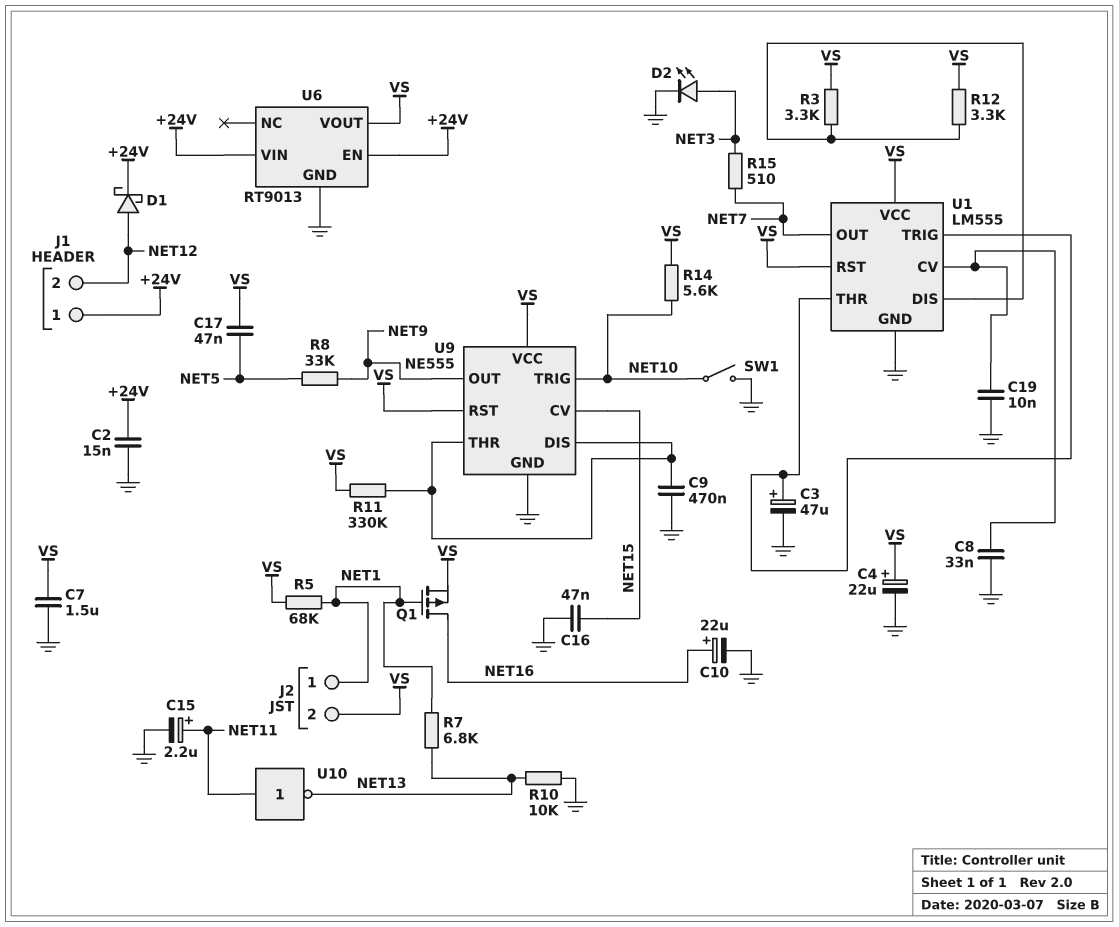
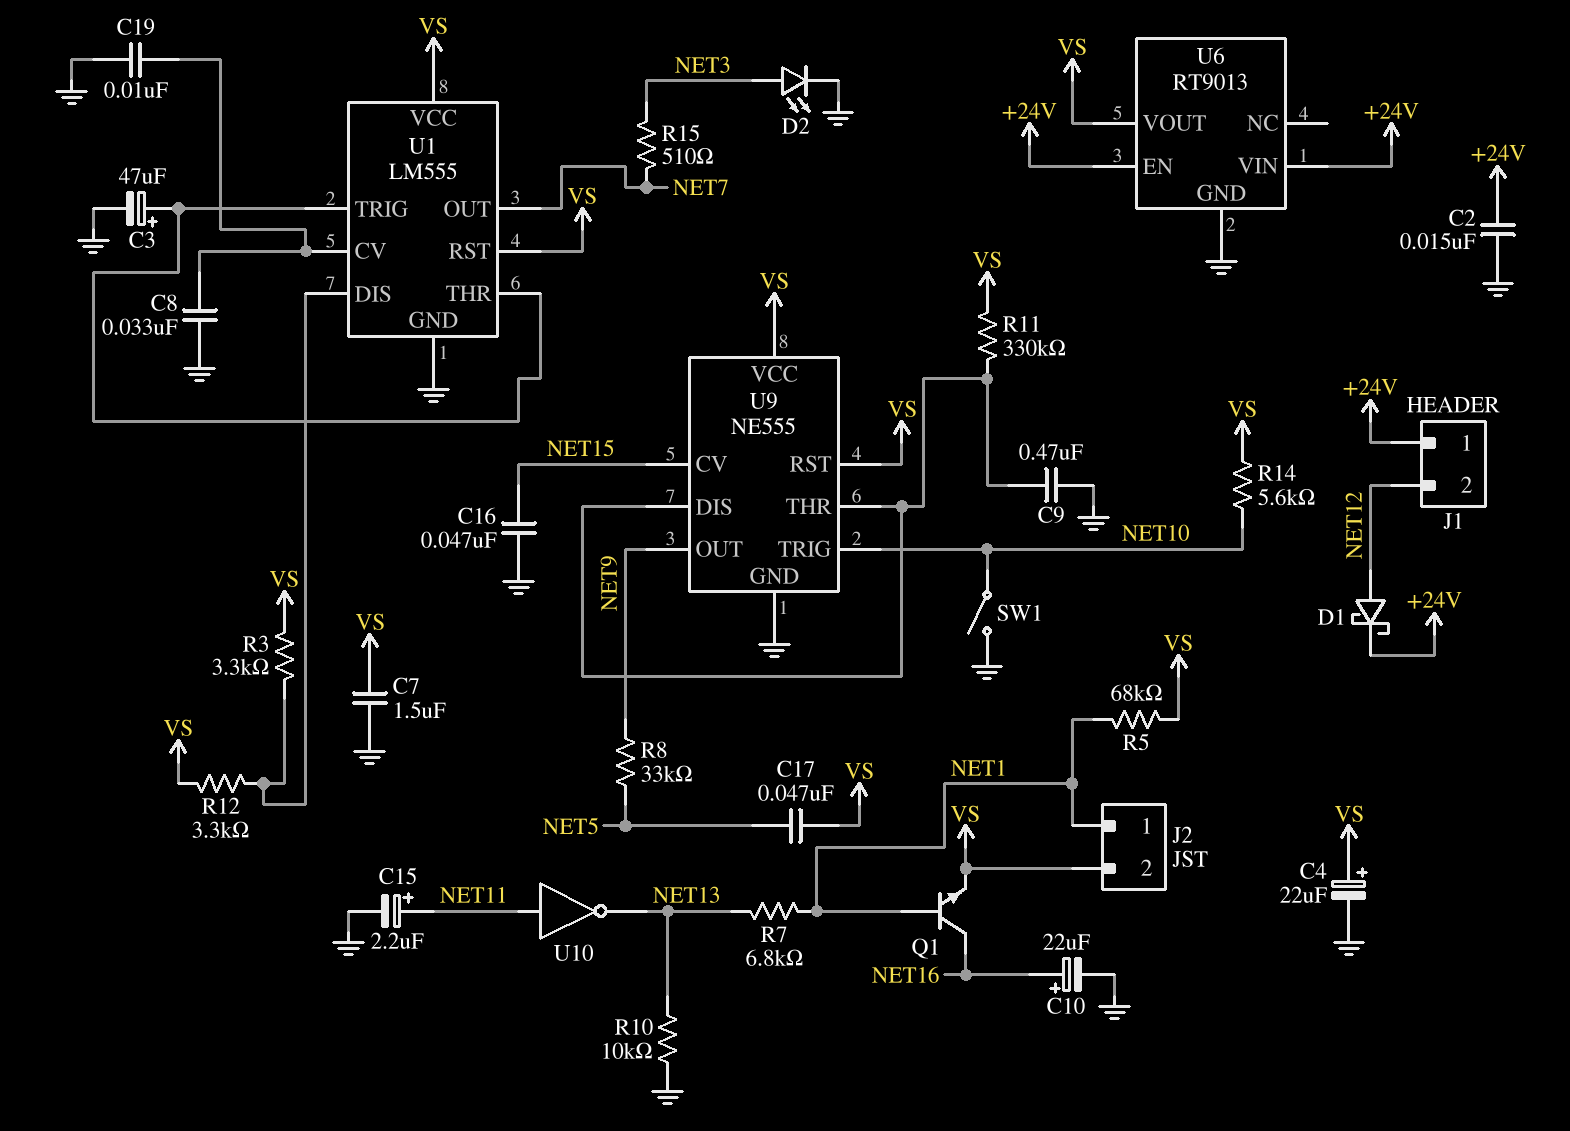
Q1: PMOS (G NET1, D NET16, S VS) -> NPN (B NET1, C NET16, E VS)

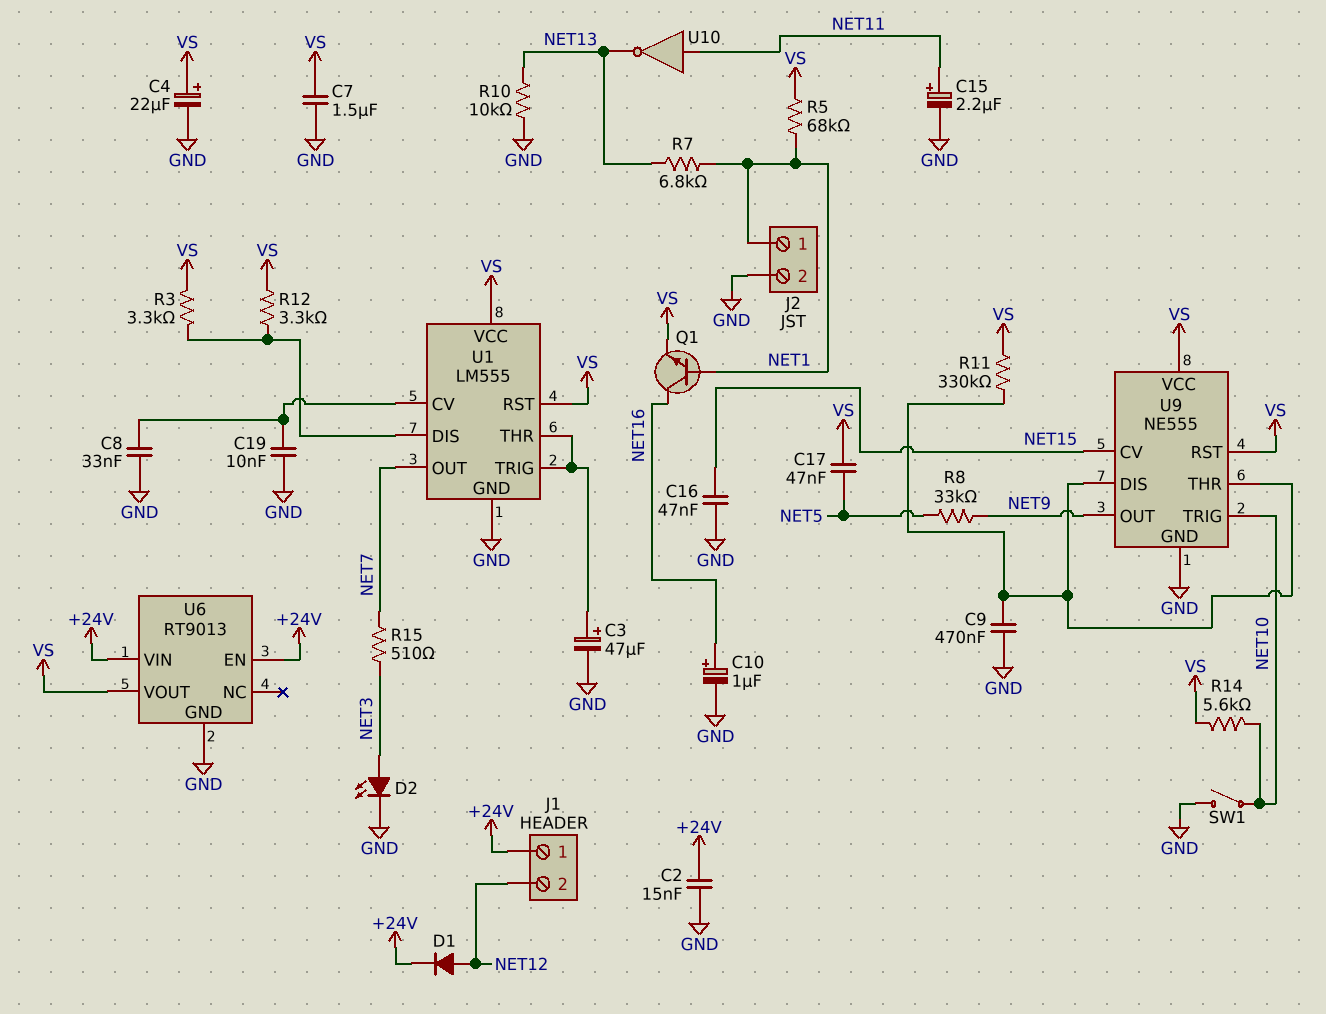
C10: 22uF (plus NET16, minus GND) -> 1uF (plus NET16, minus GND)
D1: schottky (A NET12, K +24V) -> diode (A NET12, K +24V)
J2 pin 2: VS -> GND

